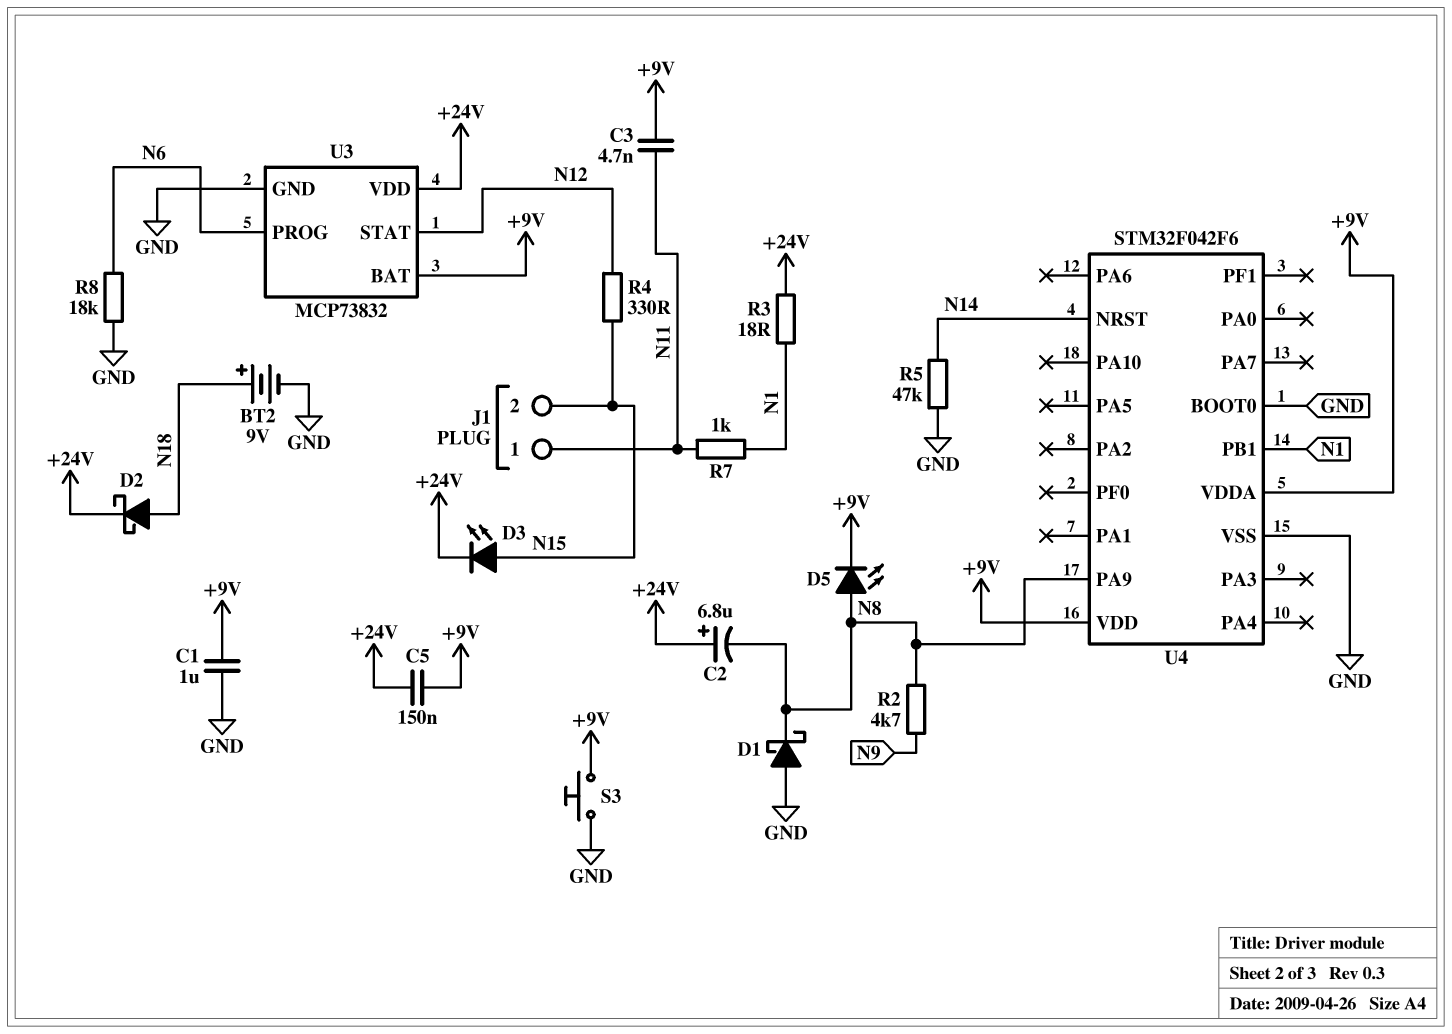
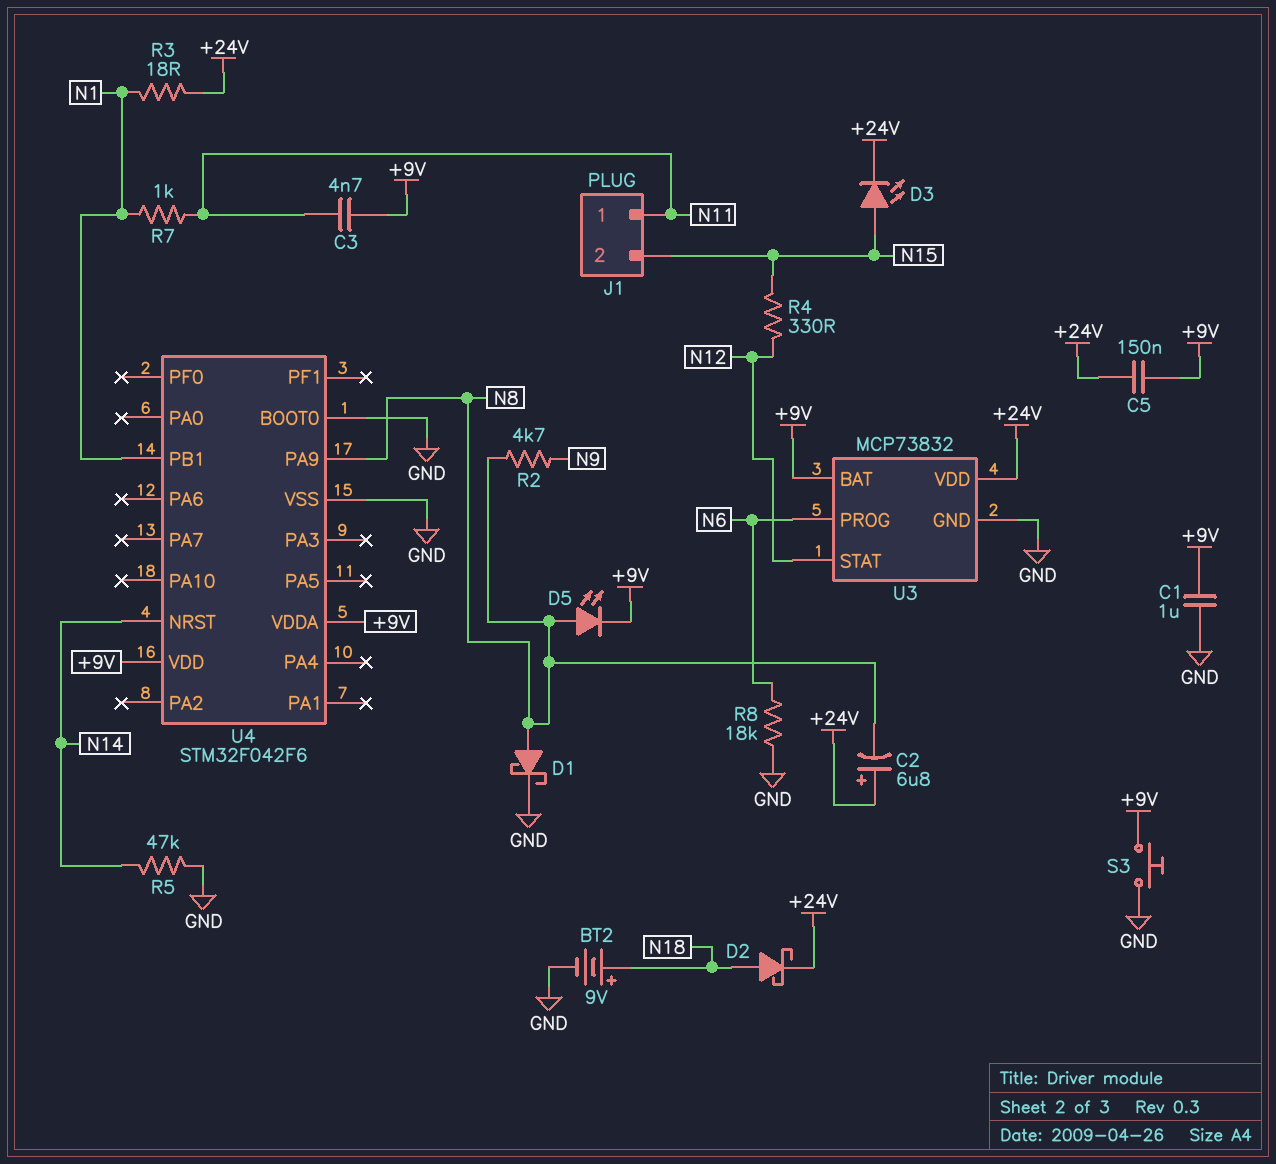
D1: schottky (A GND, K N8) -> schottky (A N8, K GND)

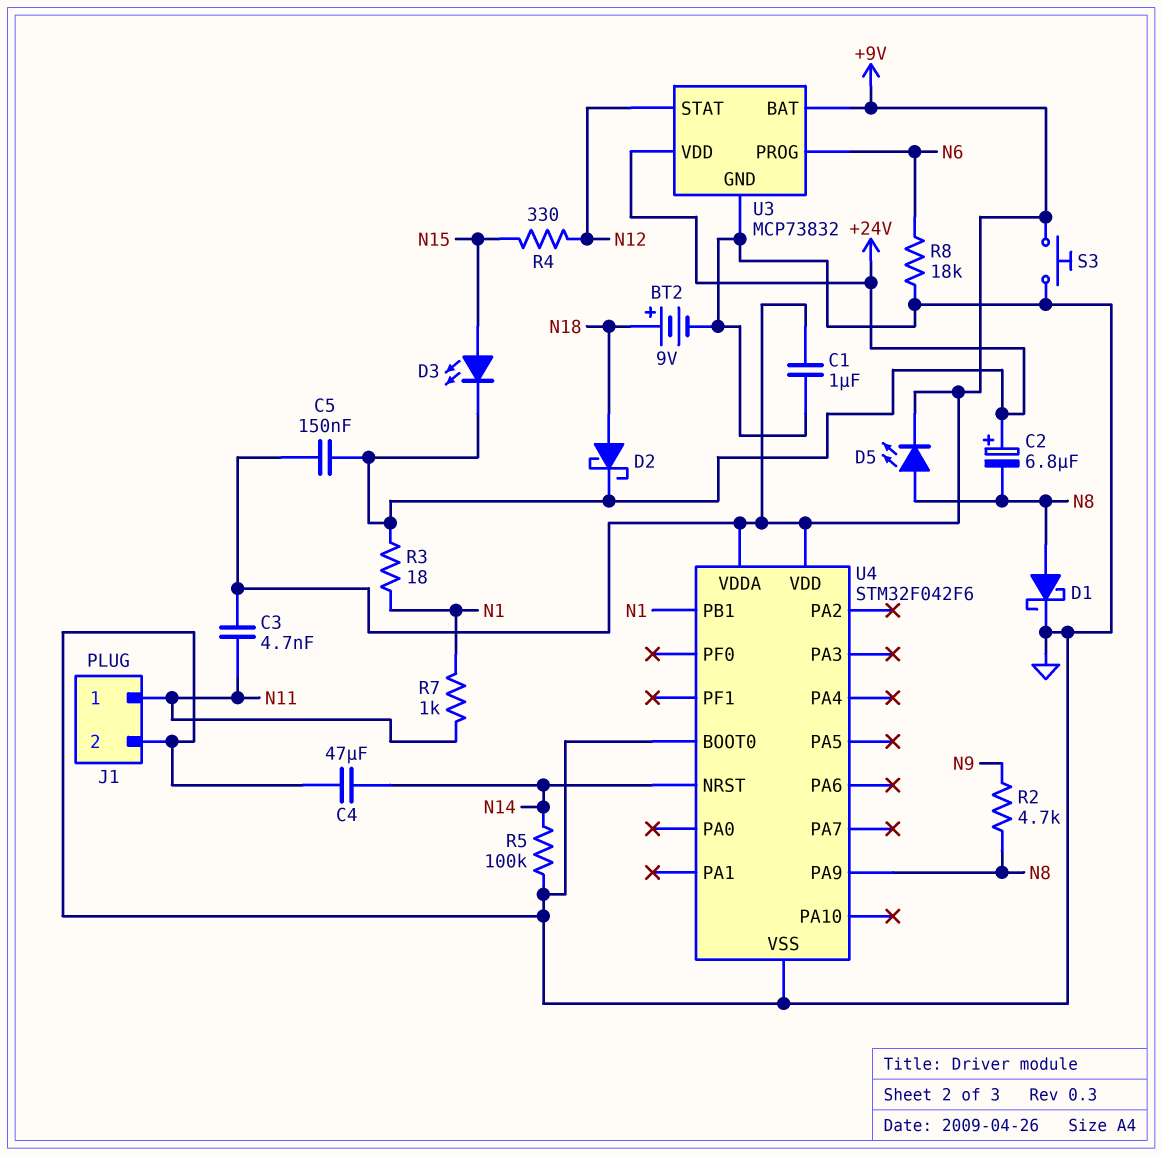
C4: none -> 47uF (GND, N14)
J1 pin 2: N15 -> GND
R5: 47k (GND, N14) -> 100k (GND, N14)

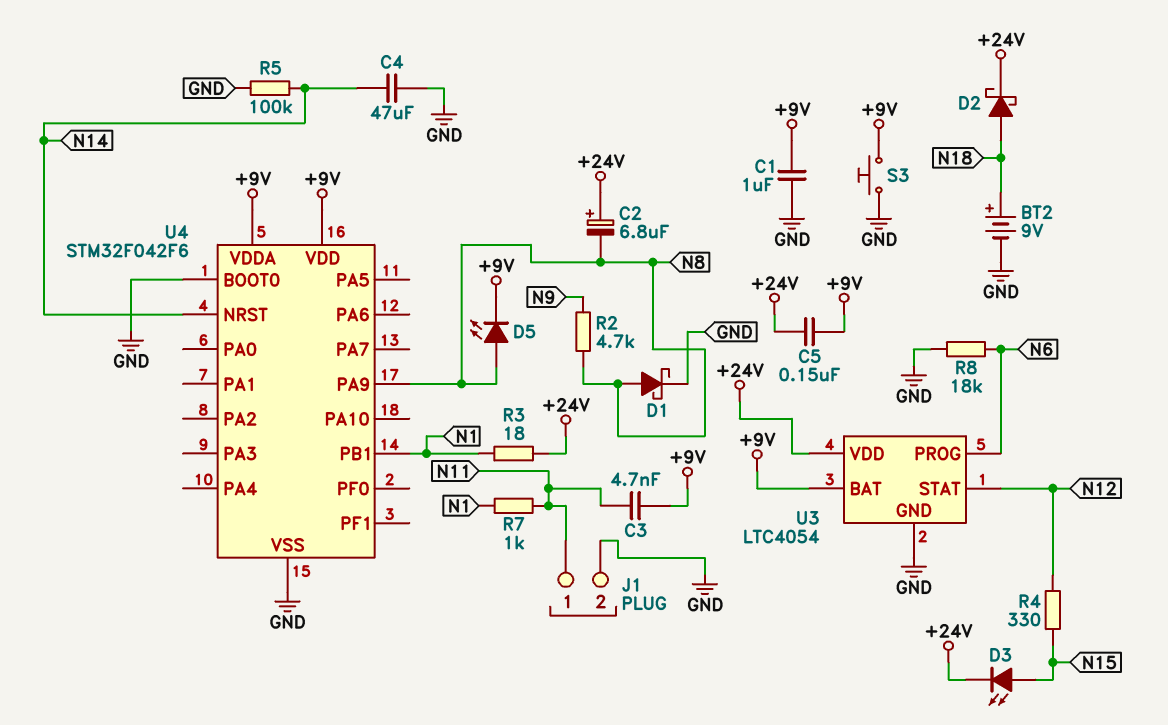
U3: MCP73832 -> LTC4054

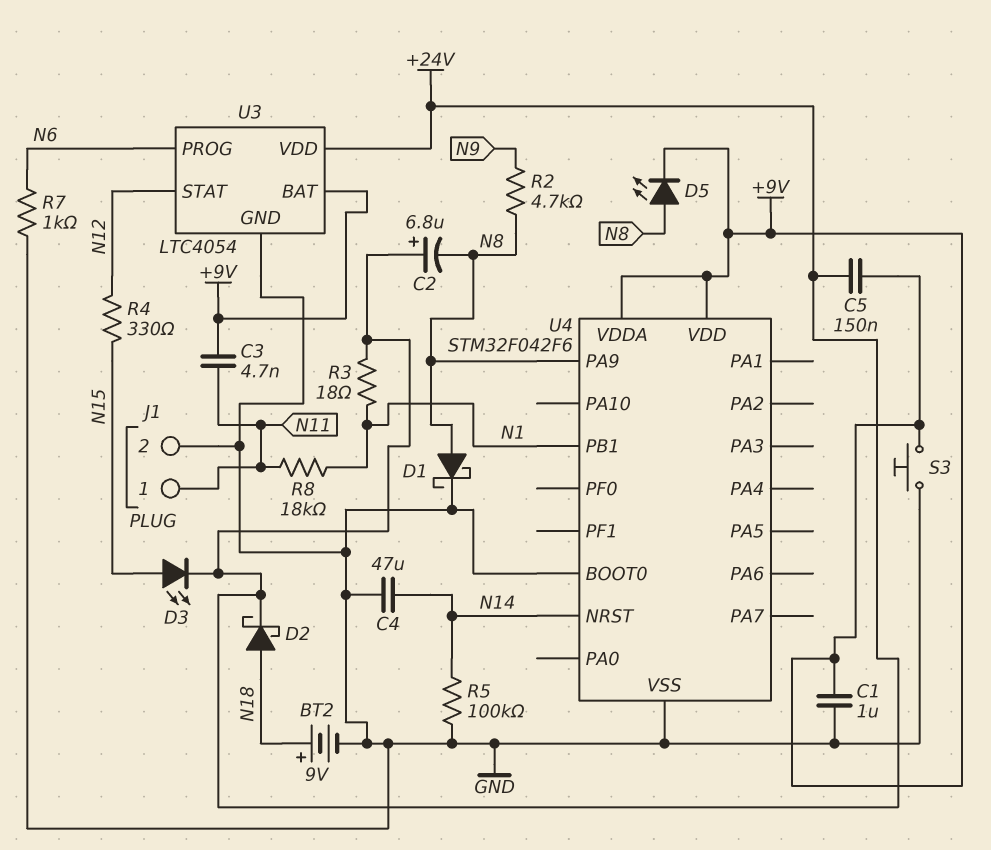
R7: 1k (N1, N11) -> 1k (GND, N6)
R8: 18k (GND, N6) -> 18k (N1, N11)

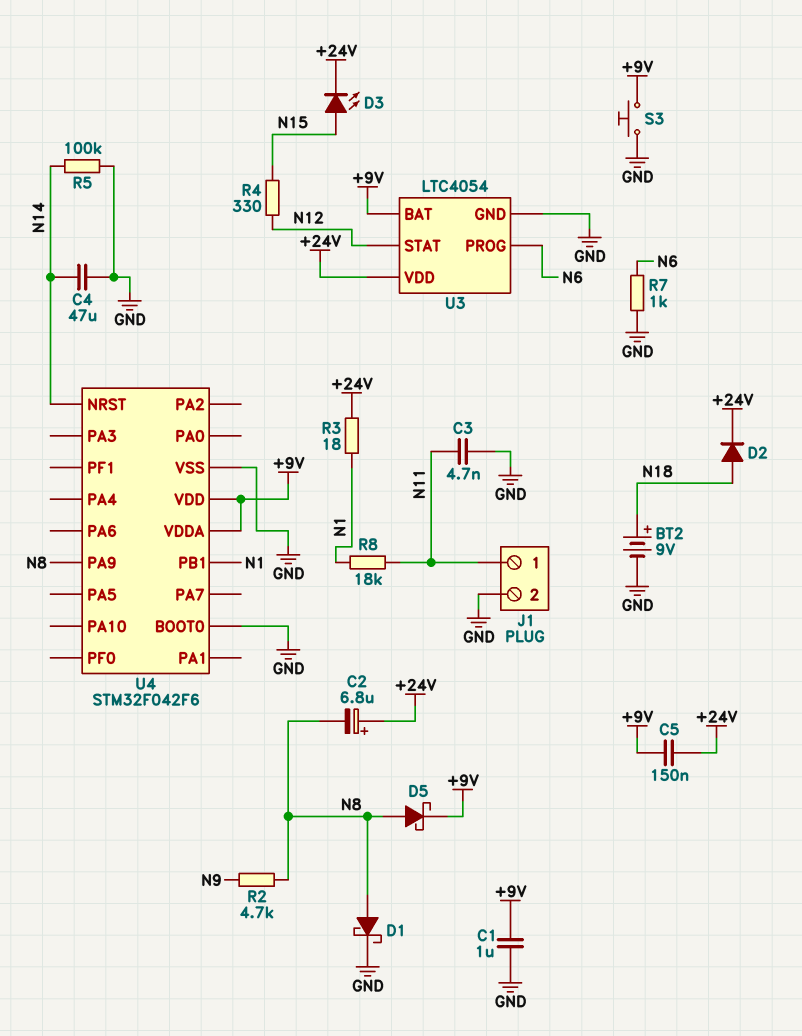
C3: 4.7nF (+9V, N11) -> 4.7nF (GND, N11)
D2: schottky (A N18, K +24V) -> diode (A N18, K +24V)
D5: LED (A N8, K +9V) -> schottky (A N8, K +9V)

